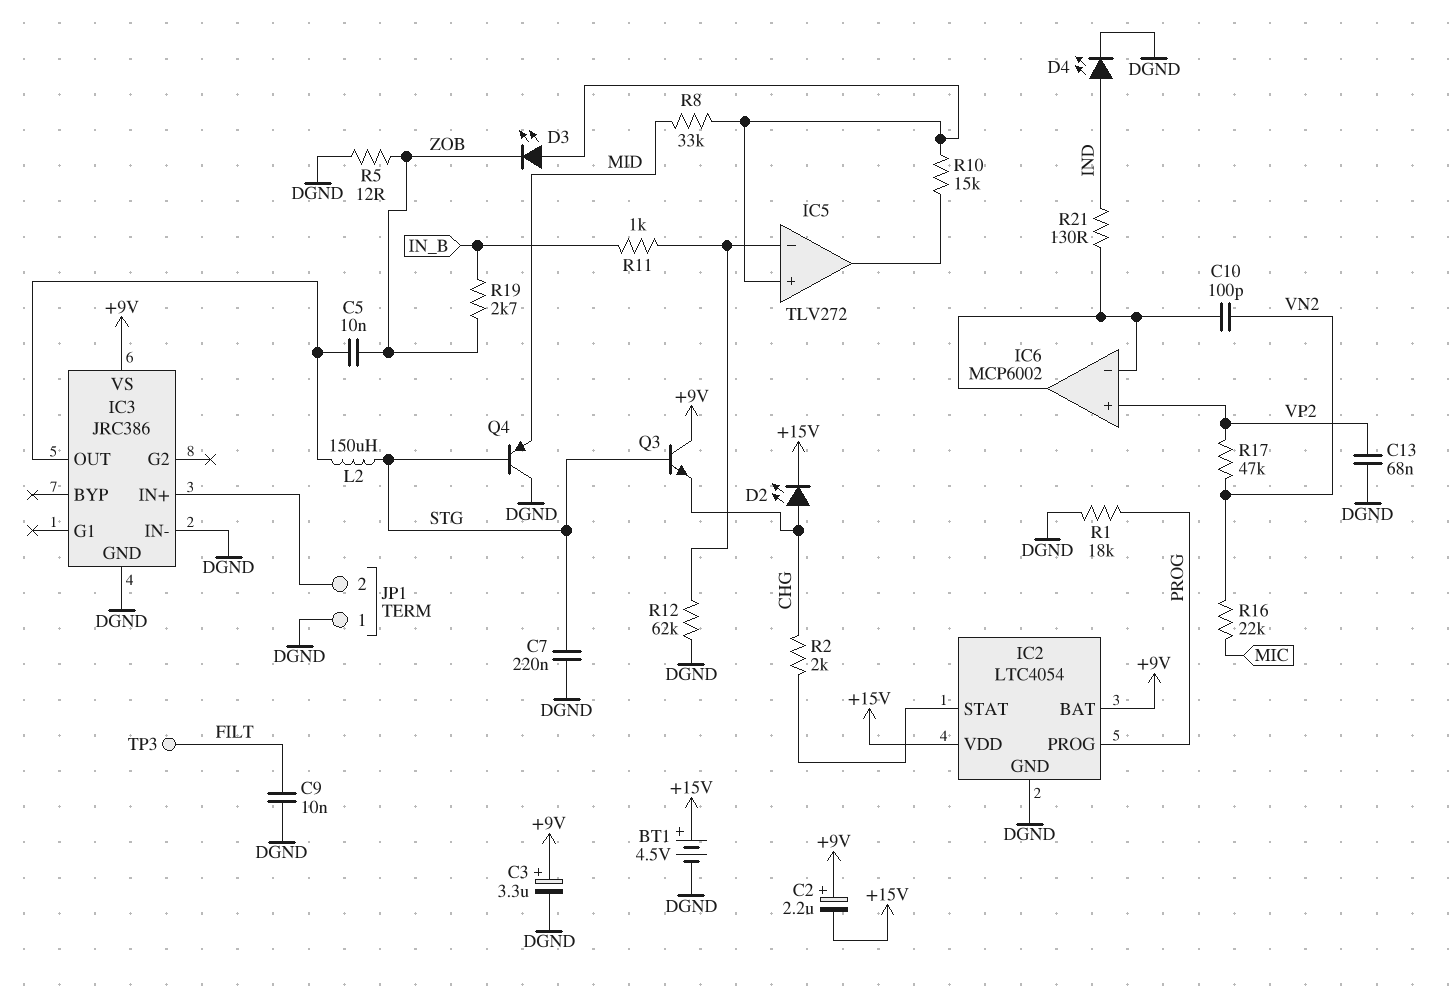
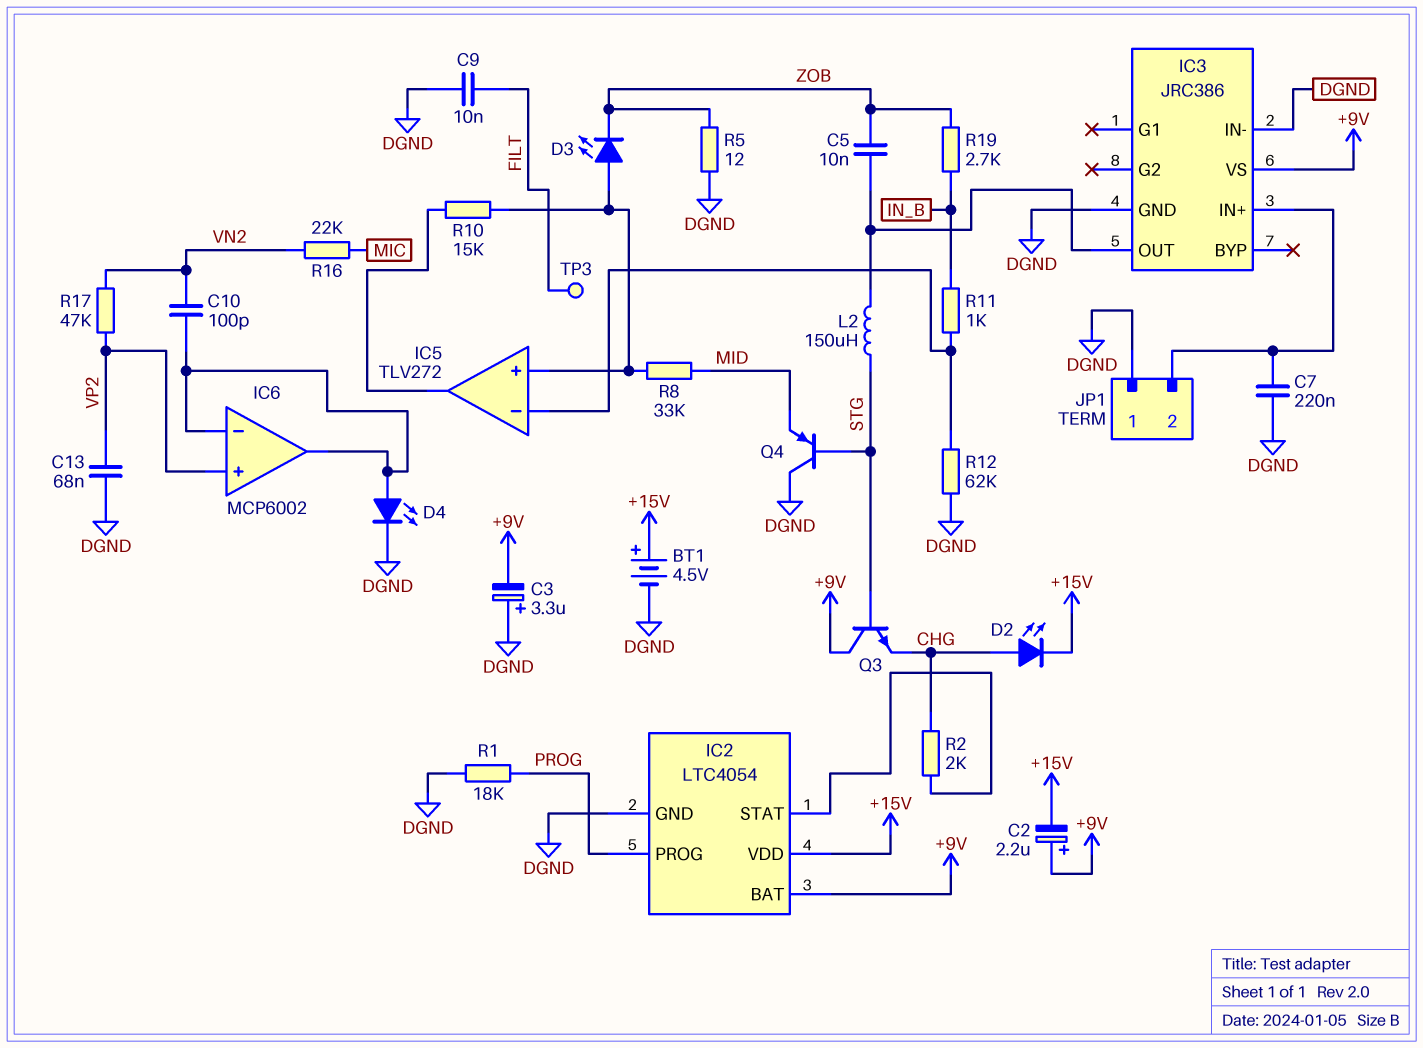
C3: 3.3uF (plus +9V, minus DGND) -> 3.3uF (plus DGND, minus +9V)
C7: 220nF (DGND, STG) -> 220nF (DGND, IC3/IN+)
D4: LED (A IND, K DGND) -> LED (A IC6/in-, K DGND)
R21: 130 (IC6/in-, IND) -> none

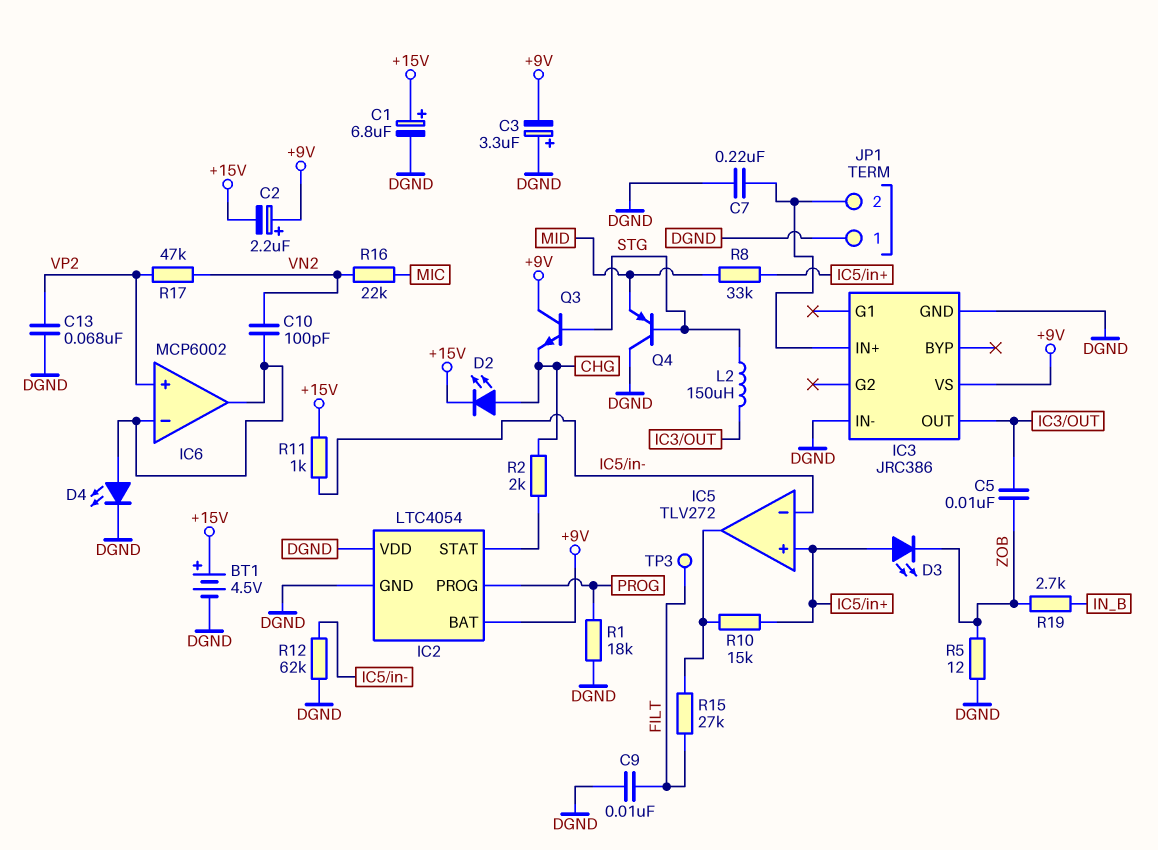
C1: none -> 6.8uF (plus +15V, minus DGND)
IC2 pin VDD: +15V -> DGND
R11: 1k (IC5/in-, IN_B) -> 1k (+15V, IC5/in-)
R15: none -> 27k (FILT, IC5/out)

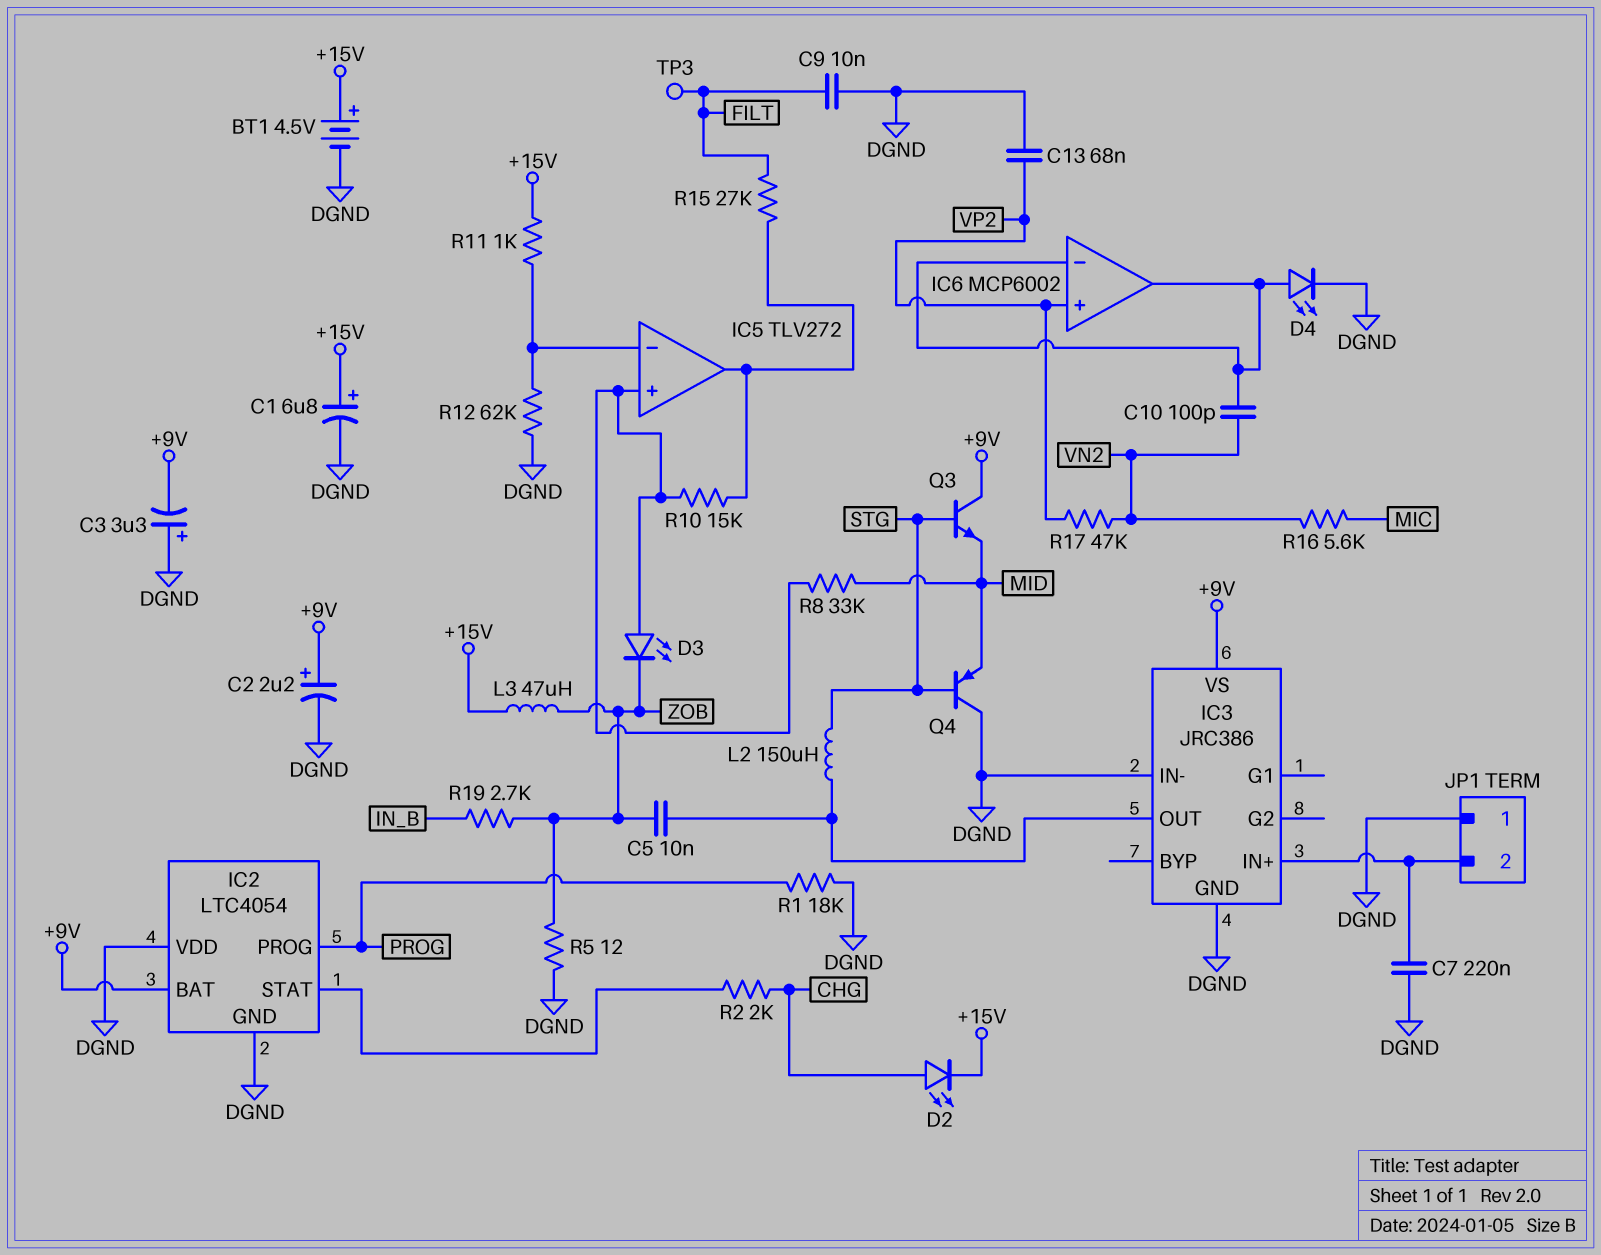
C2: 2.2uF (plus +9V, minus +15V) -> 2.2uF (plus +9V, minus DGND)
L3: none -> 47uH (+15V, ZOB)
Q3: NPN (B STG, C +9V, E CHG) -> NPN (B STG, C +9V, E MID)
R16: 22k (MIC, VN2) -> 5.6k (MIC, VN2)

